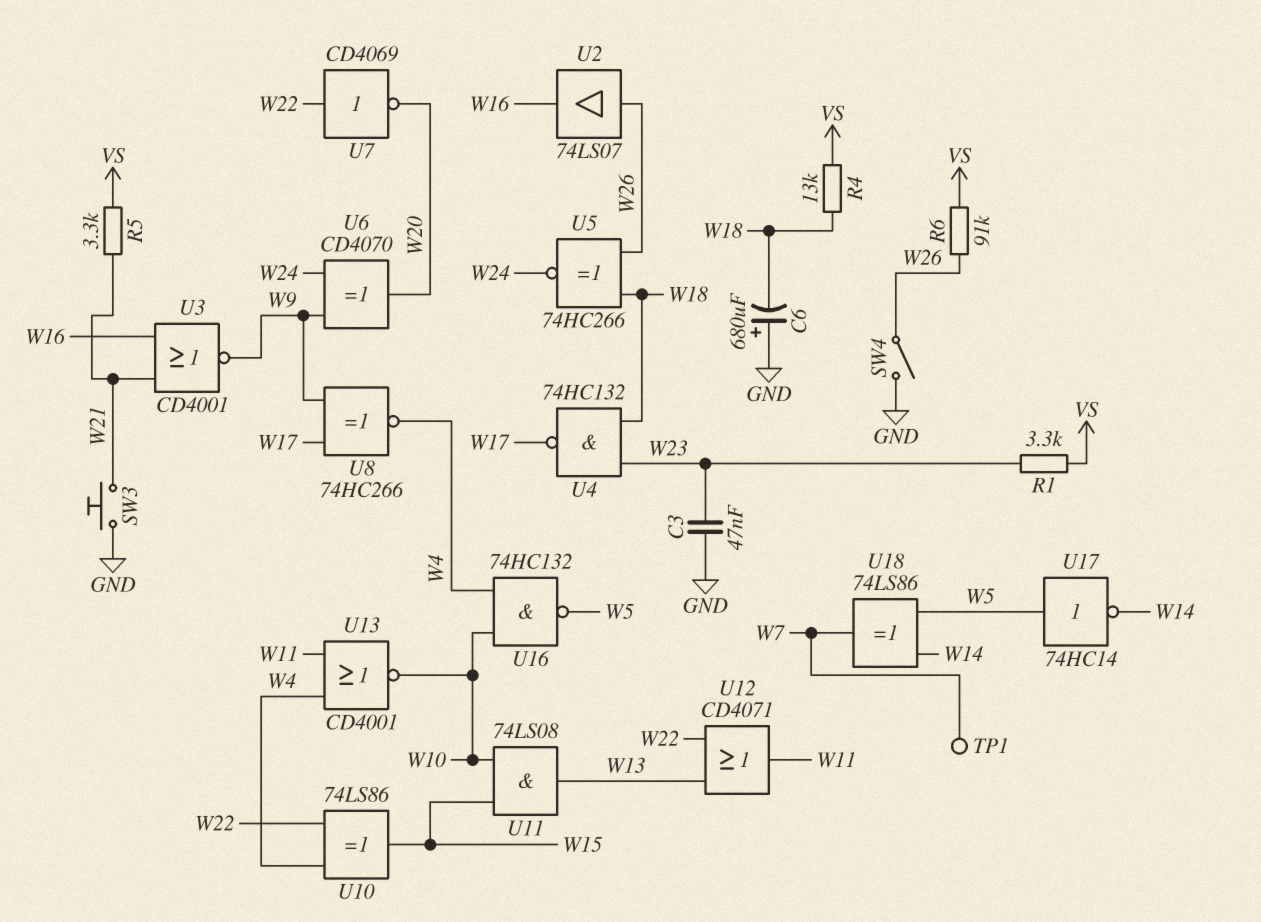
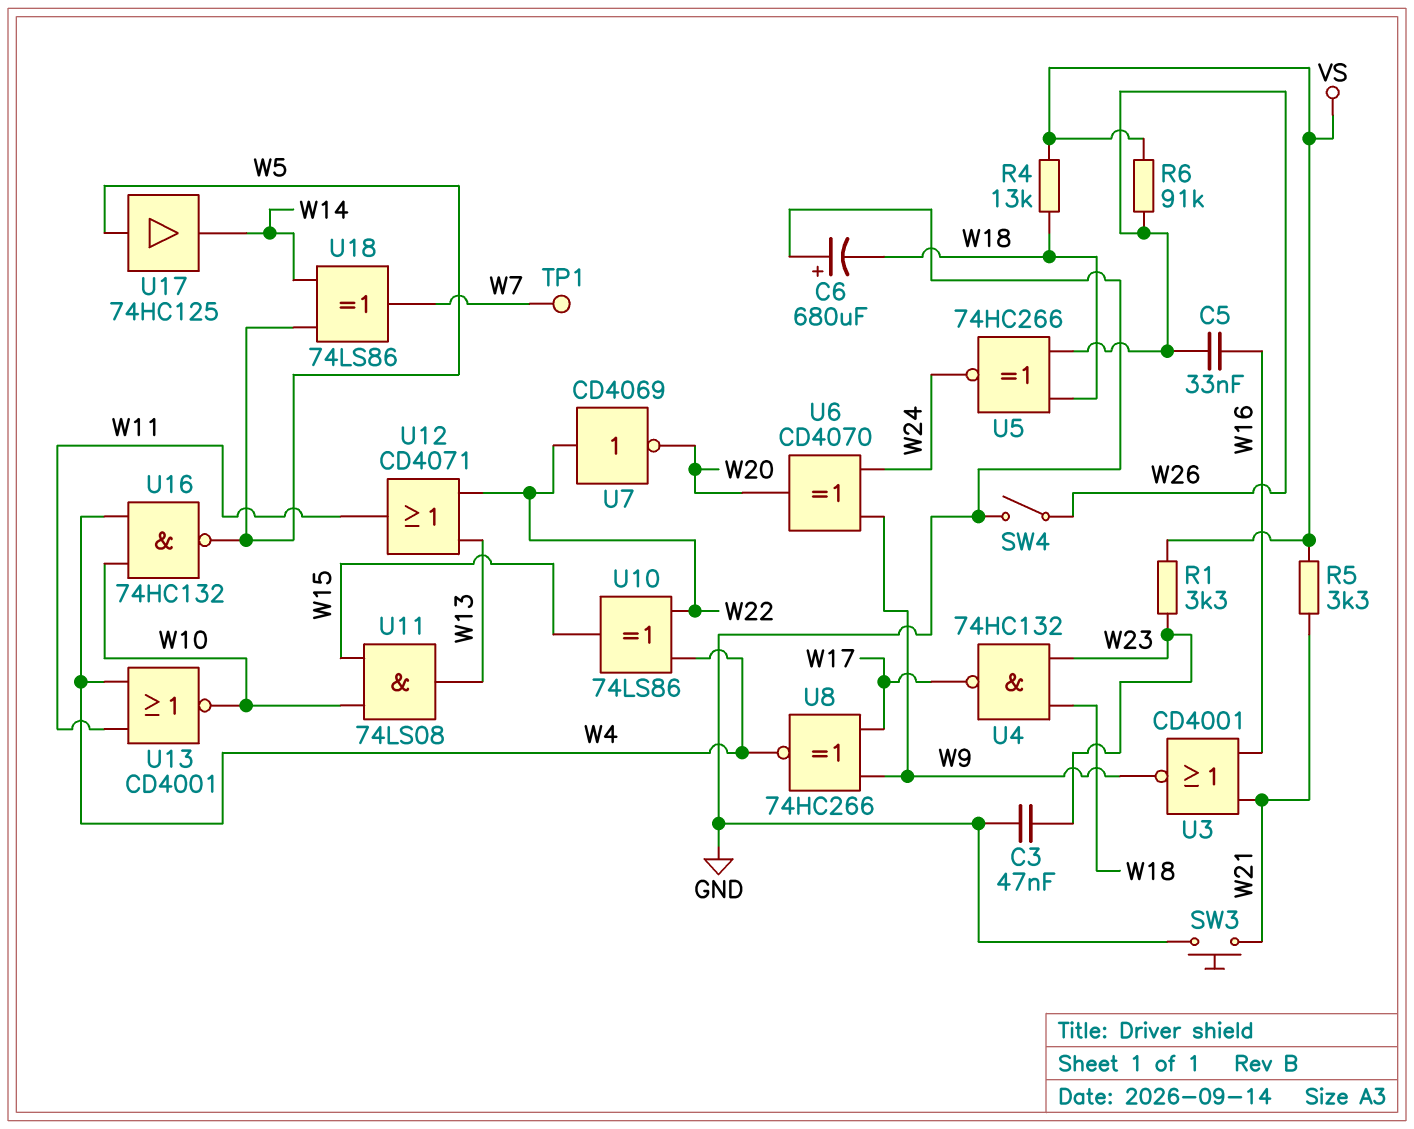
C5: none -> 33nF (W16, W26)
U2: buffer 74LS07 (in W26, out W16) -> none
U17: NOT 74HC14 (in W5, out W14) -> buffer 74HC125 (in W5, out W14)

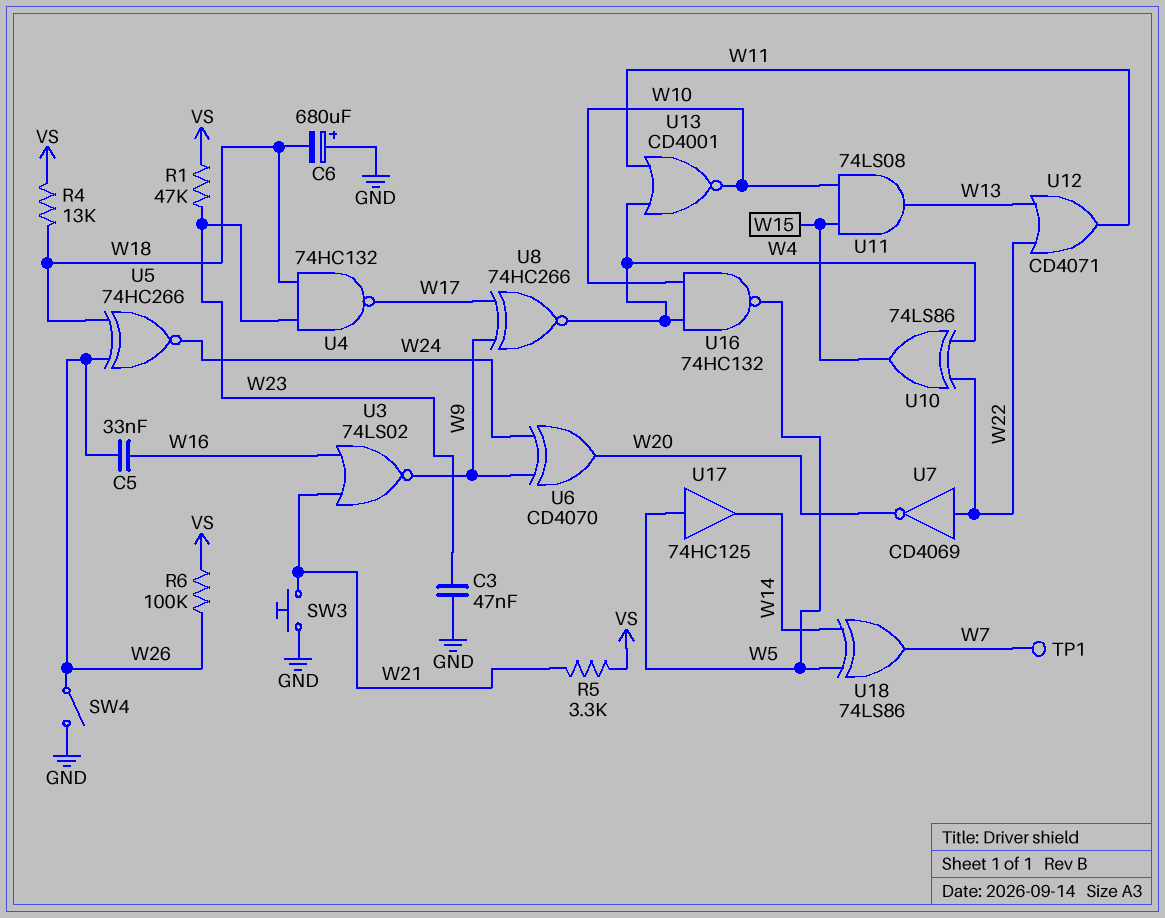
R1: 3.3k (VS, W23) -> 47k (VS, W23)
R6: 91k (VS, W26) -> 100k (VS, W26)
U3: NOR CD4001 (in W16, in W21, out W9) -> NOR 74LS02 (in W16, in W21, out W9)

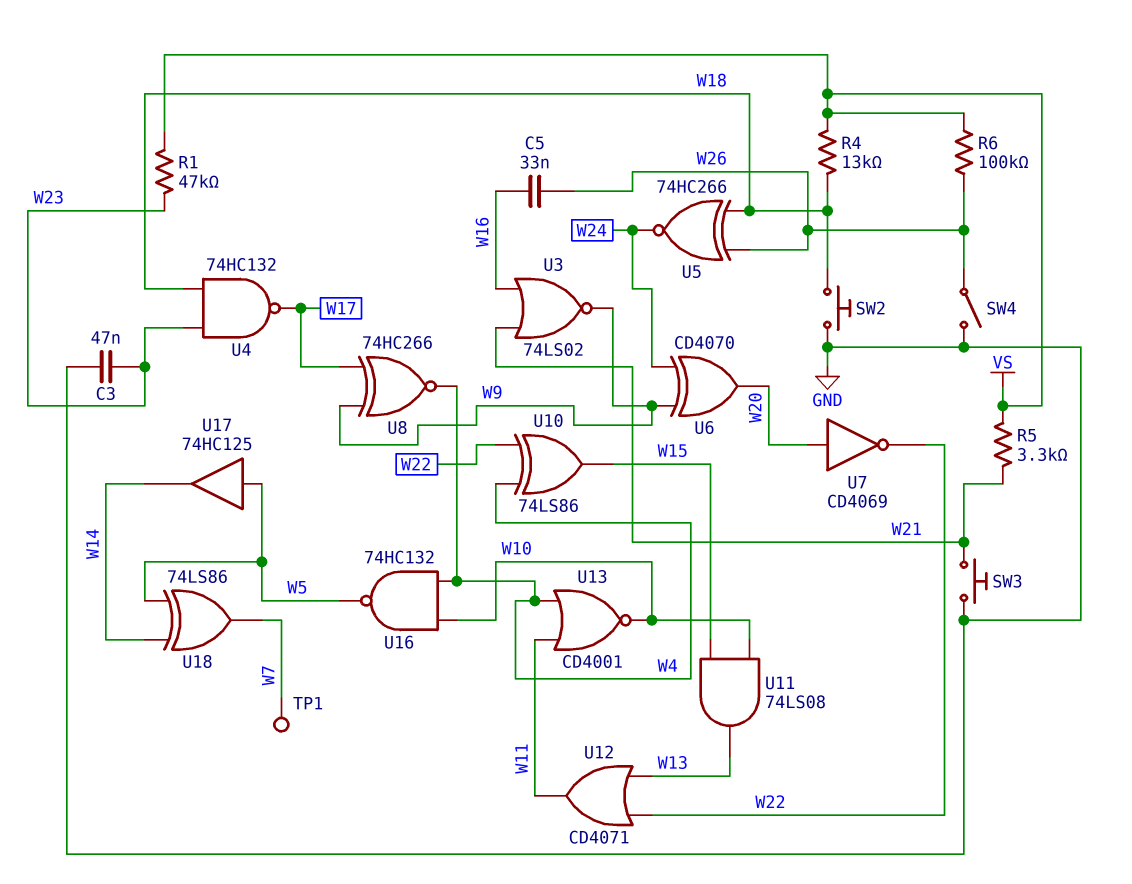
C6: 680uF (plus GND, minus W18) -> none
SW2: none -> button (GND, W18)
U7: NOT CD4069 (in W22, out W20) -> NOT CD4069 (in W20, out W22)

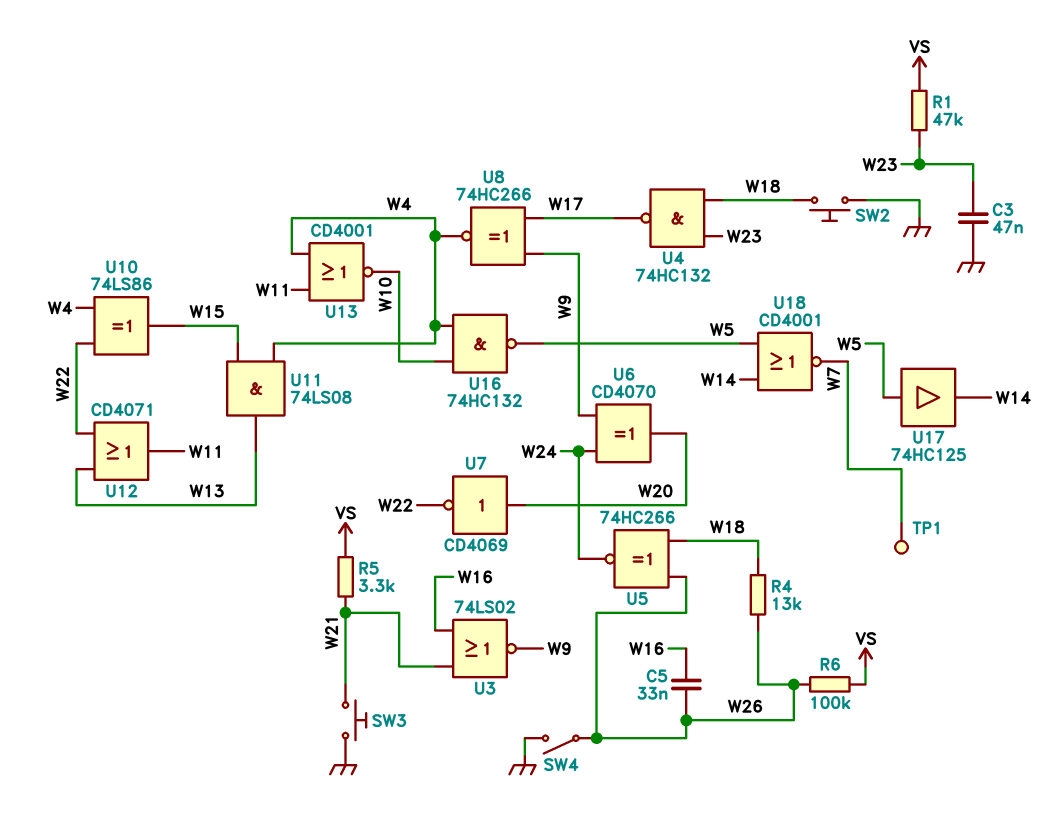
R4: 13k (VS, W18) -> 13k (W18, W26)
U11: AND 74LS08 (in W10, in W15, out W13) -> AND 74LS08 (in W4, in W15, out W13)
U18: XOR 74LS86 (in W5, in W14, out W7) -> NOR CD4001 (in W5, in W14, out W7)

